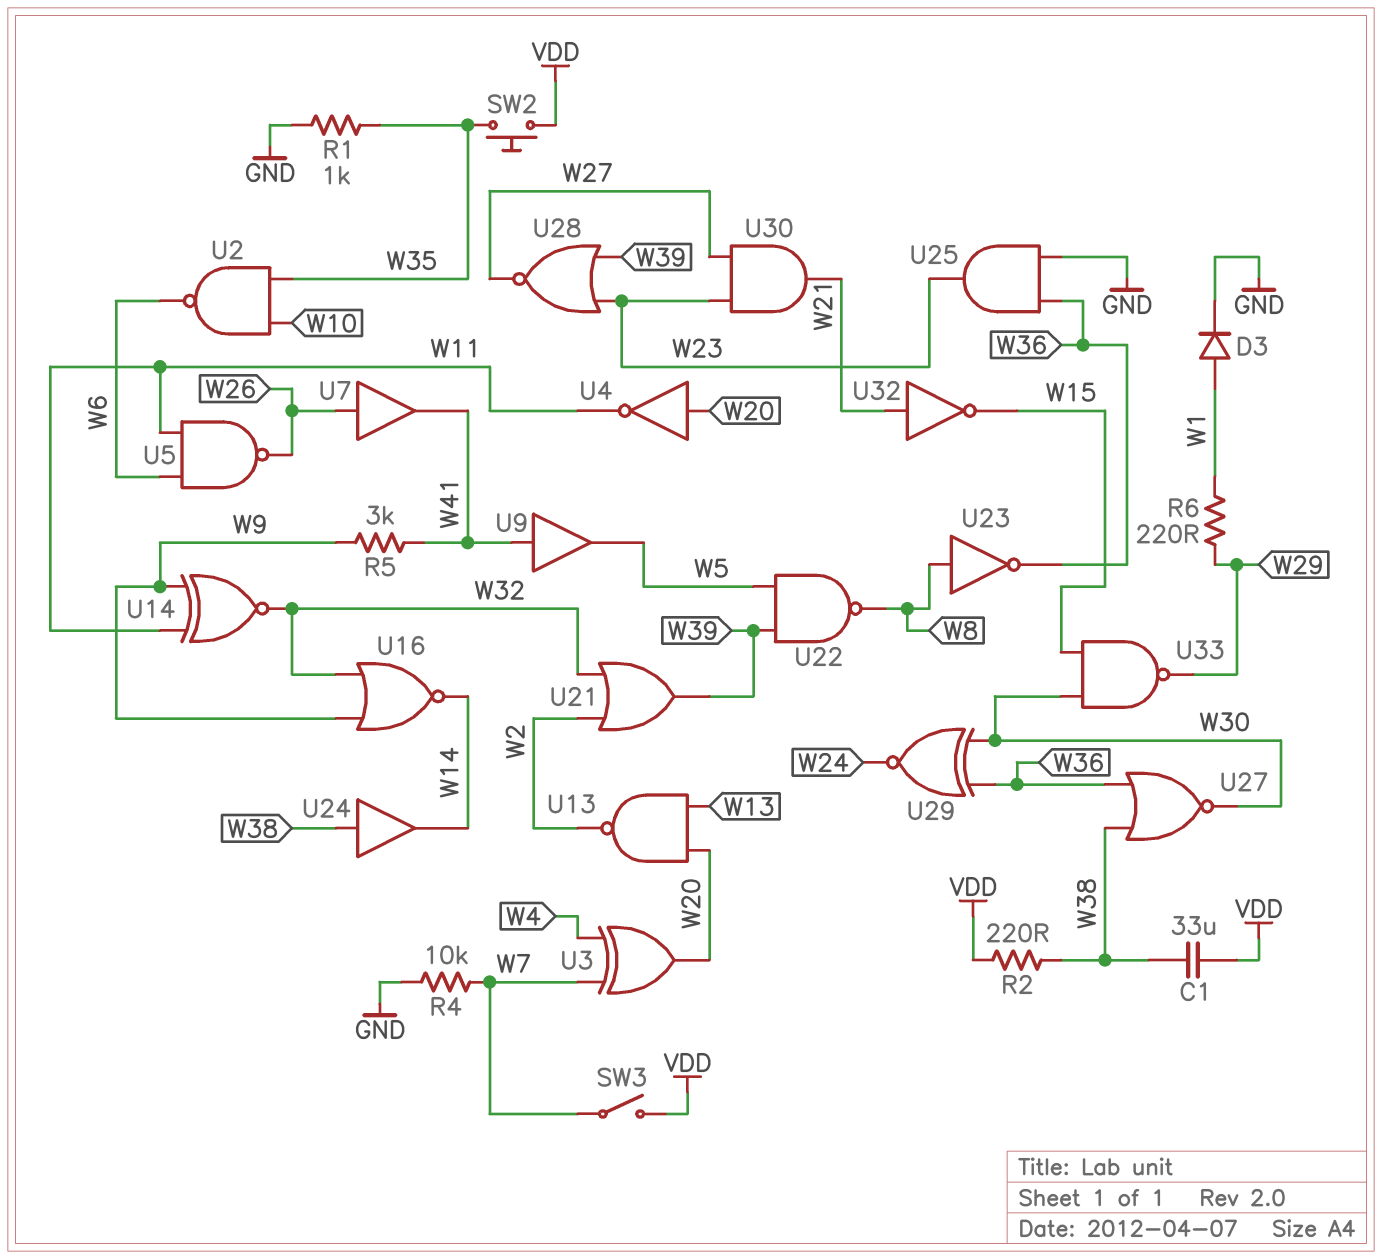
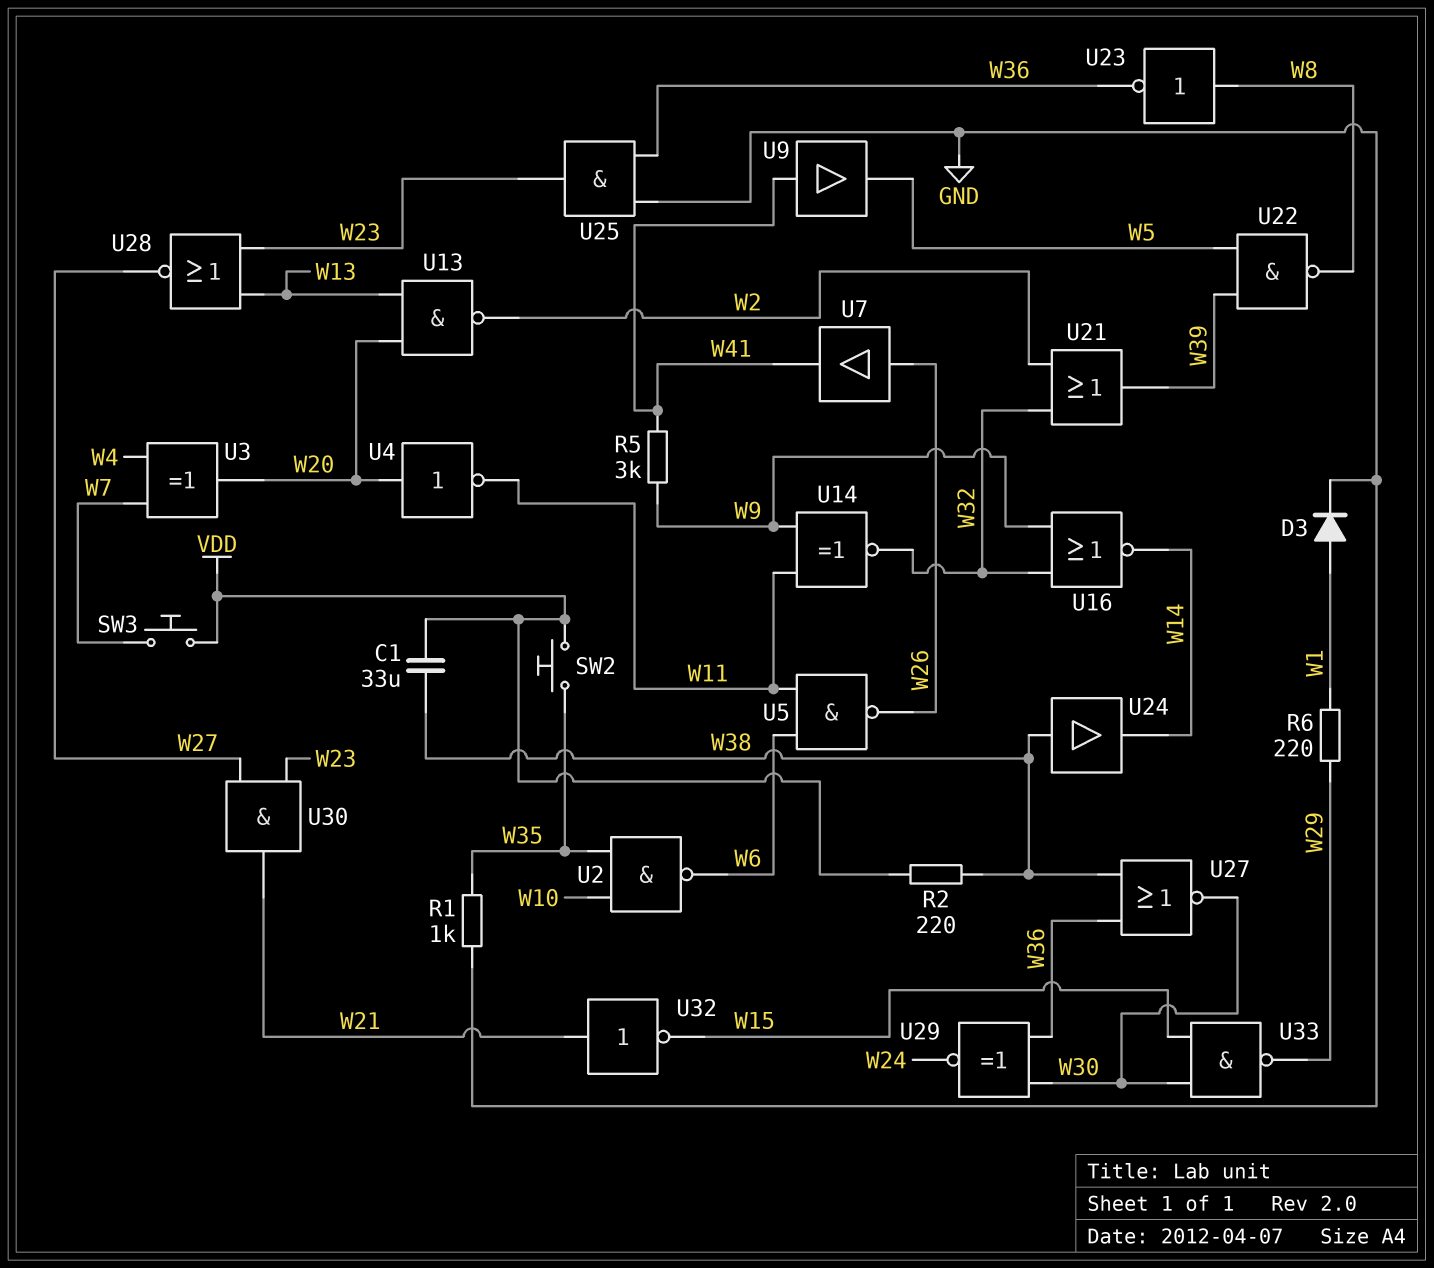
R4: 10k (GND, W7) -> none
SW3: switch (VDD, W7) -> button (VDD, W7)
U28: NOR (in W23, in W39, out W27) -> NOR (in W13, in W23, out W27)

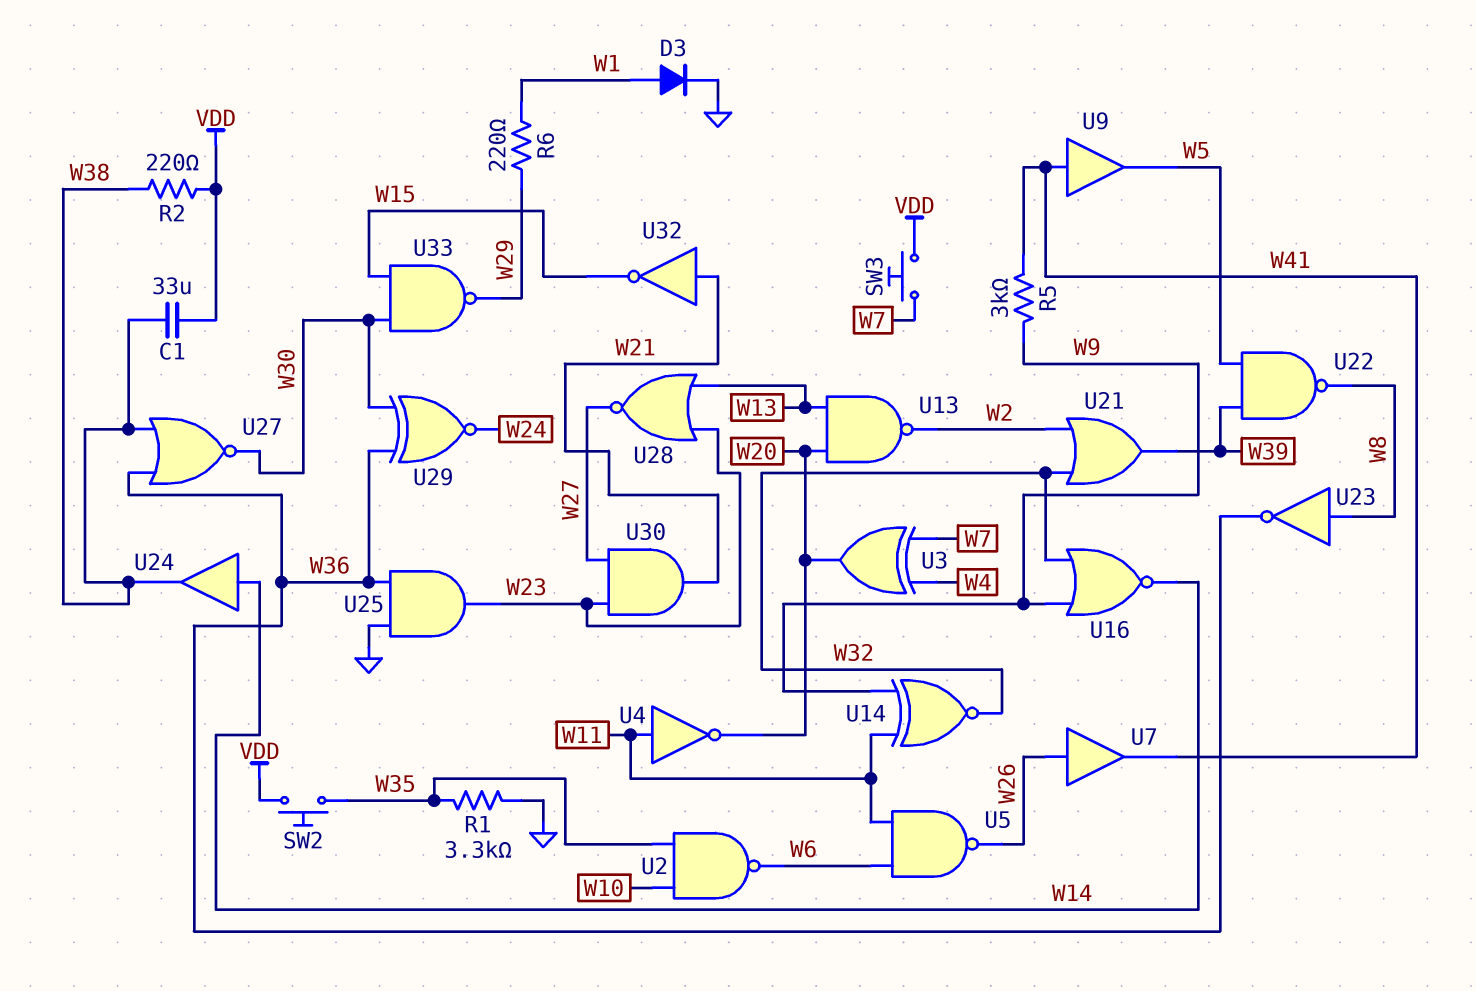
R1: 1k (GND, W35) -> 3.3k (GND, W35)
U4: NOT (in W20, out W11) -> NOT (in W11, out W20)
U24: buffer (in W38, out W14) -> buffer (in W14, out W38)

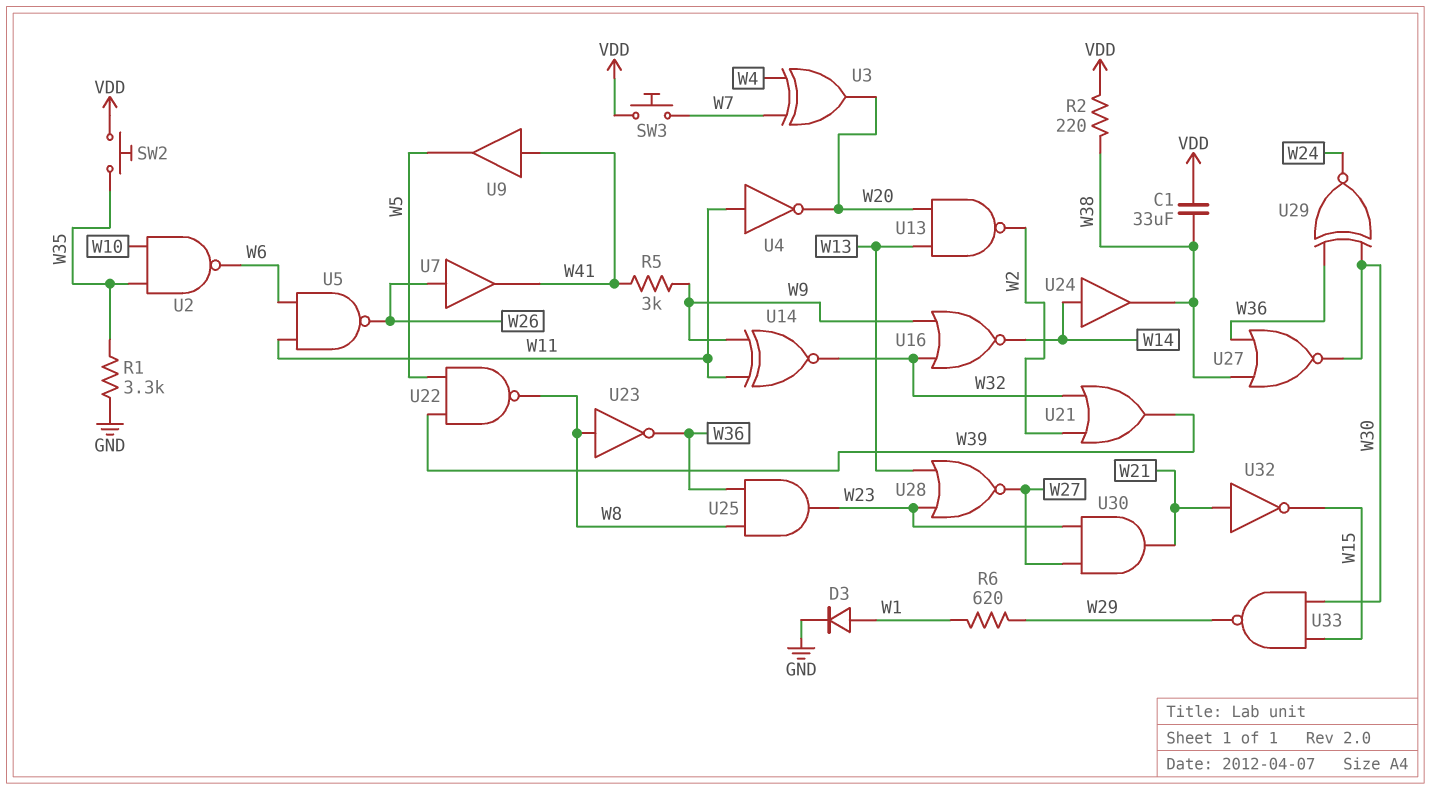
R6: 220 (W1, W29) -> 620 (W1, W29)
U25: AND (in GND, in W36, out W23) -> AND (in W8, in W36, out W23)

